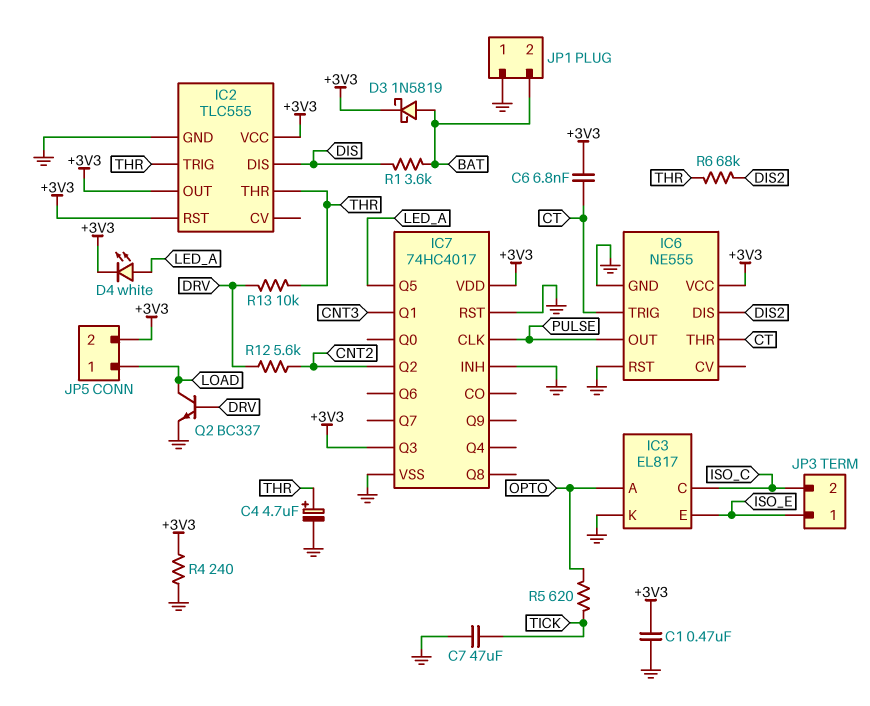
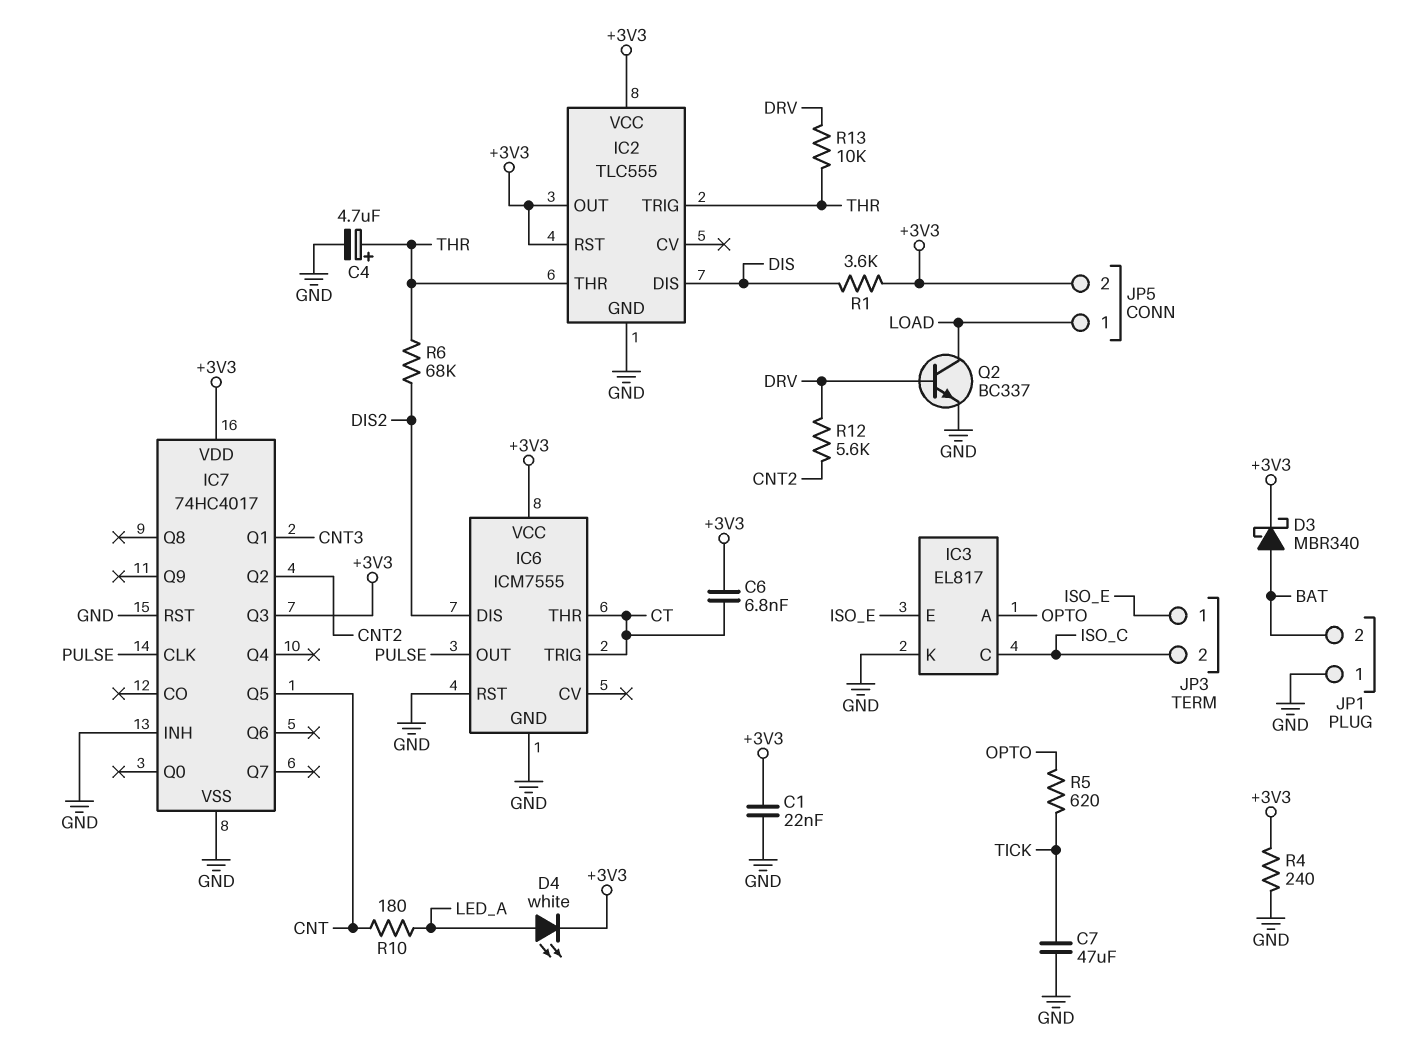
C1: 470nF (+3V3, GND) -> 22nF (+3V3, GND)
D3: schottky 1N5819 (A BAT, K +3V3) -> schottky MBR340 (A BAT, K +3V3)
IC6: NE555 -> ICM7555
IC7 pin Q5: LED_A -> CNT
R1: 3.6k (BAT, DIS) -> 3.6k (+3V3, DIS)
R10: none -> 180 (CNT, LED_A)

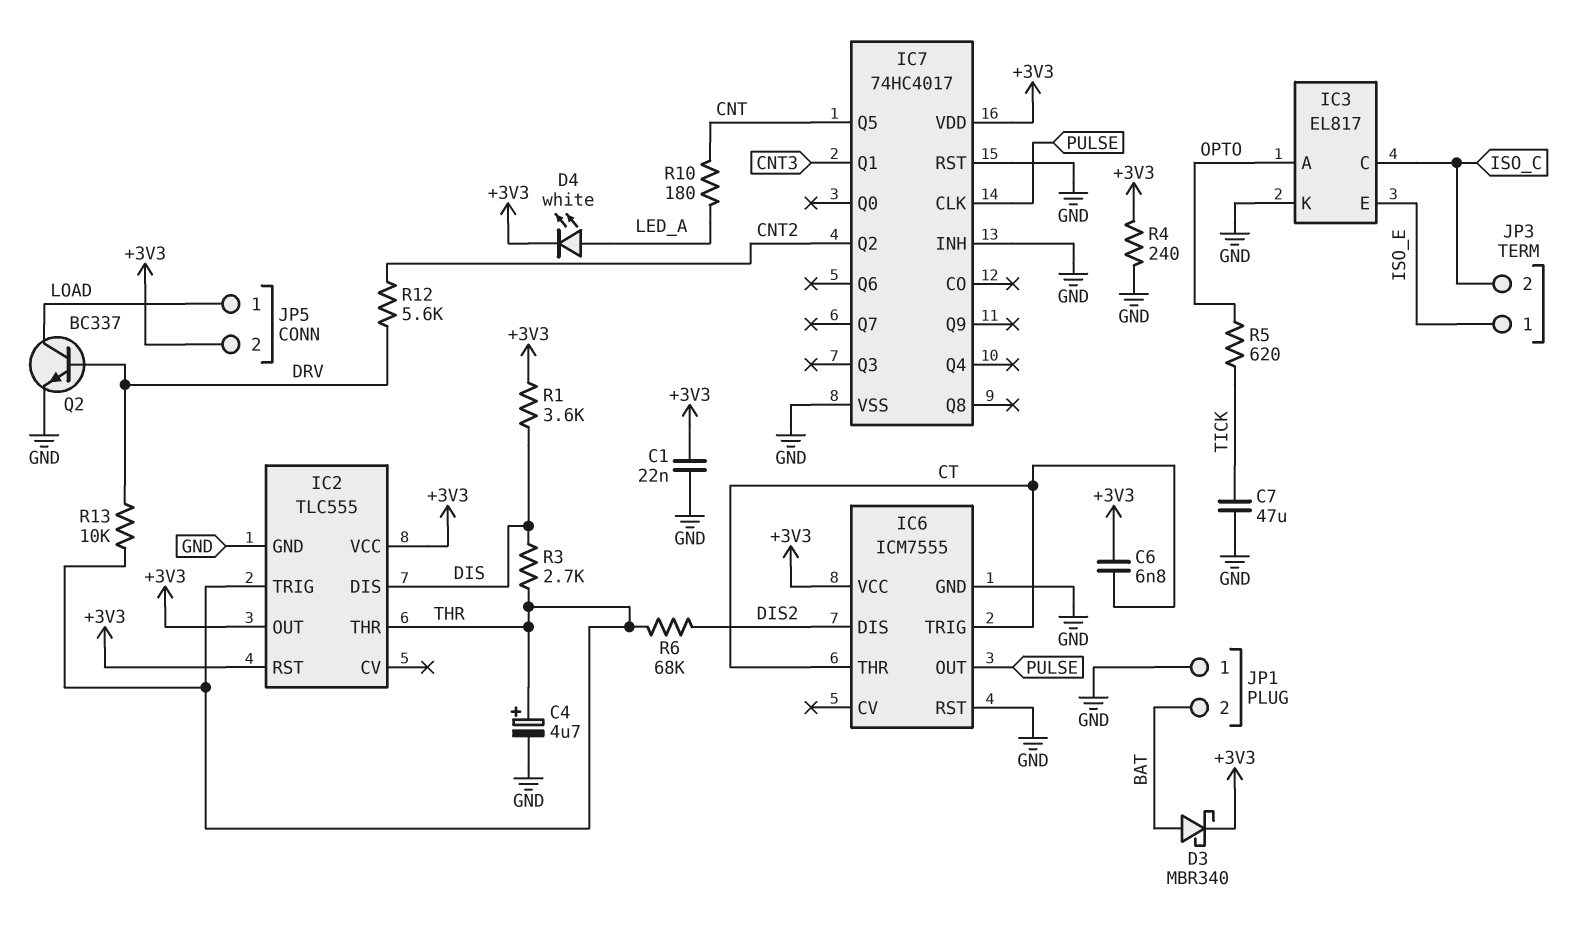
IC7 pin Q3: +3V3 -> none
R3: none -> 2.7k (DIS, THR)

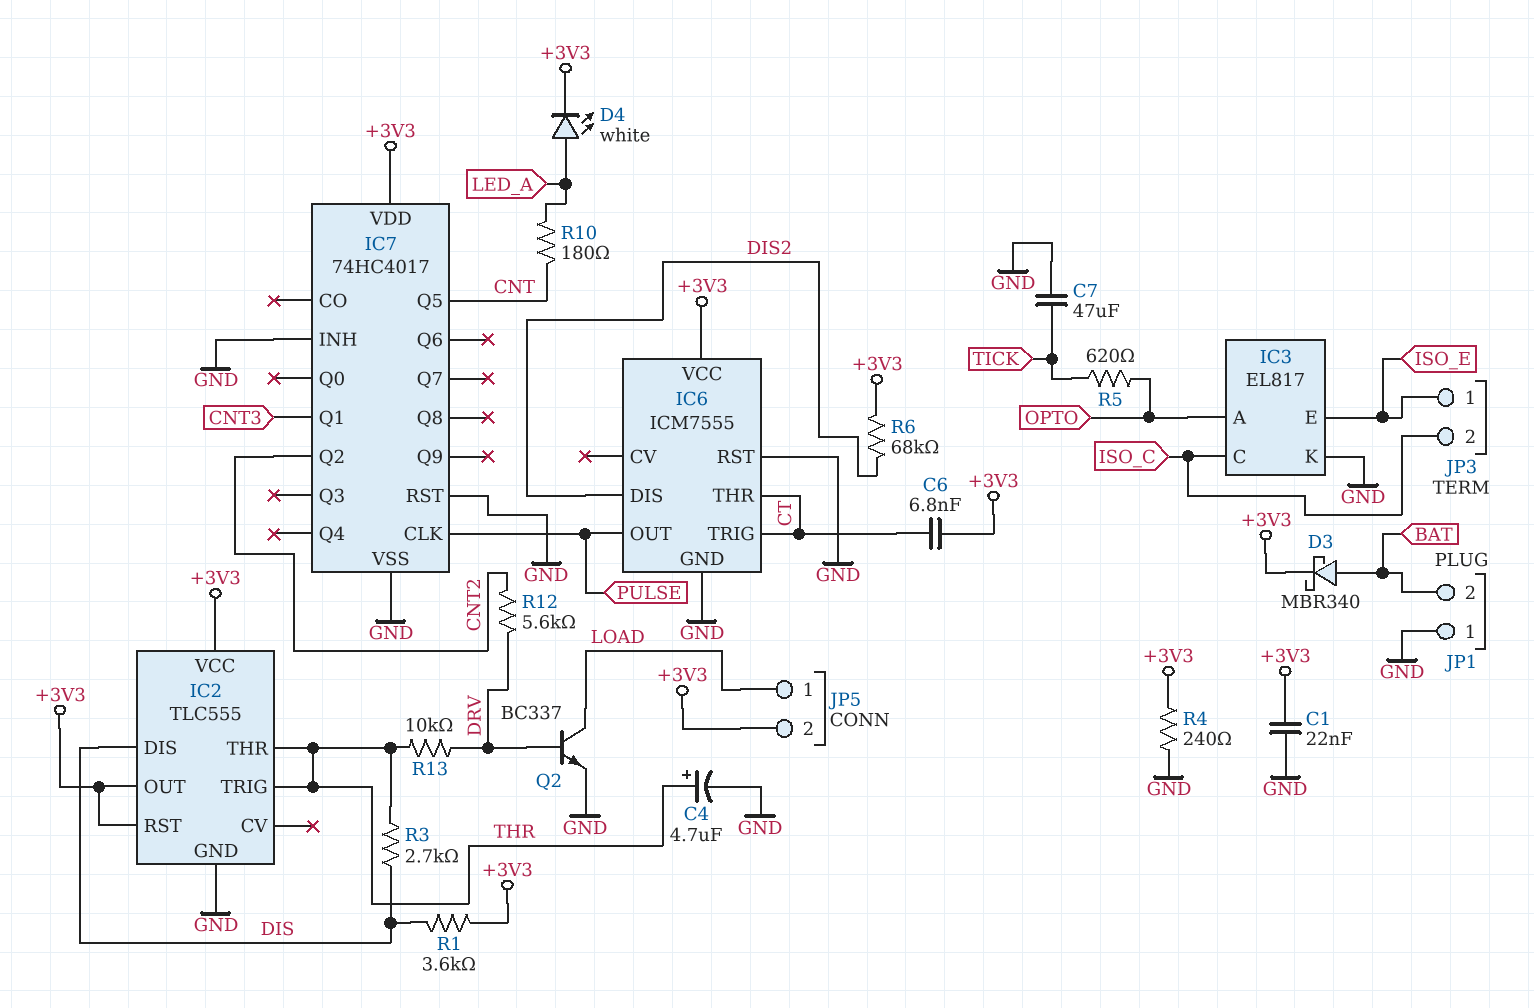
R6: 68k (DIS2, THR) -> 68k (+3V3, DIS2)

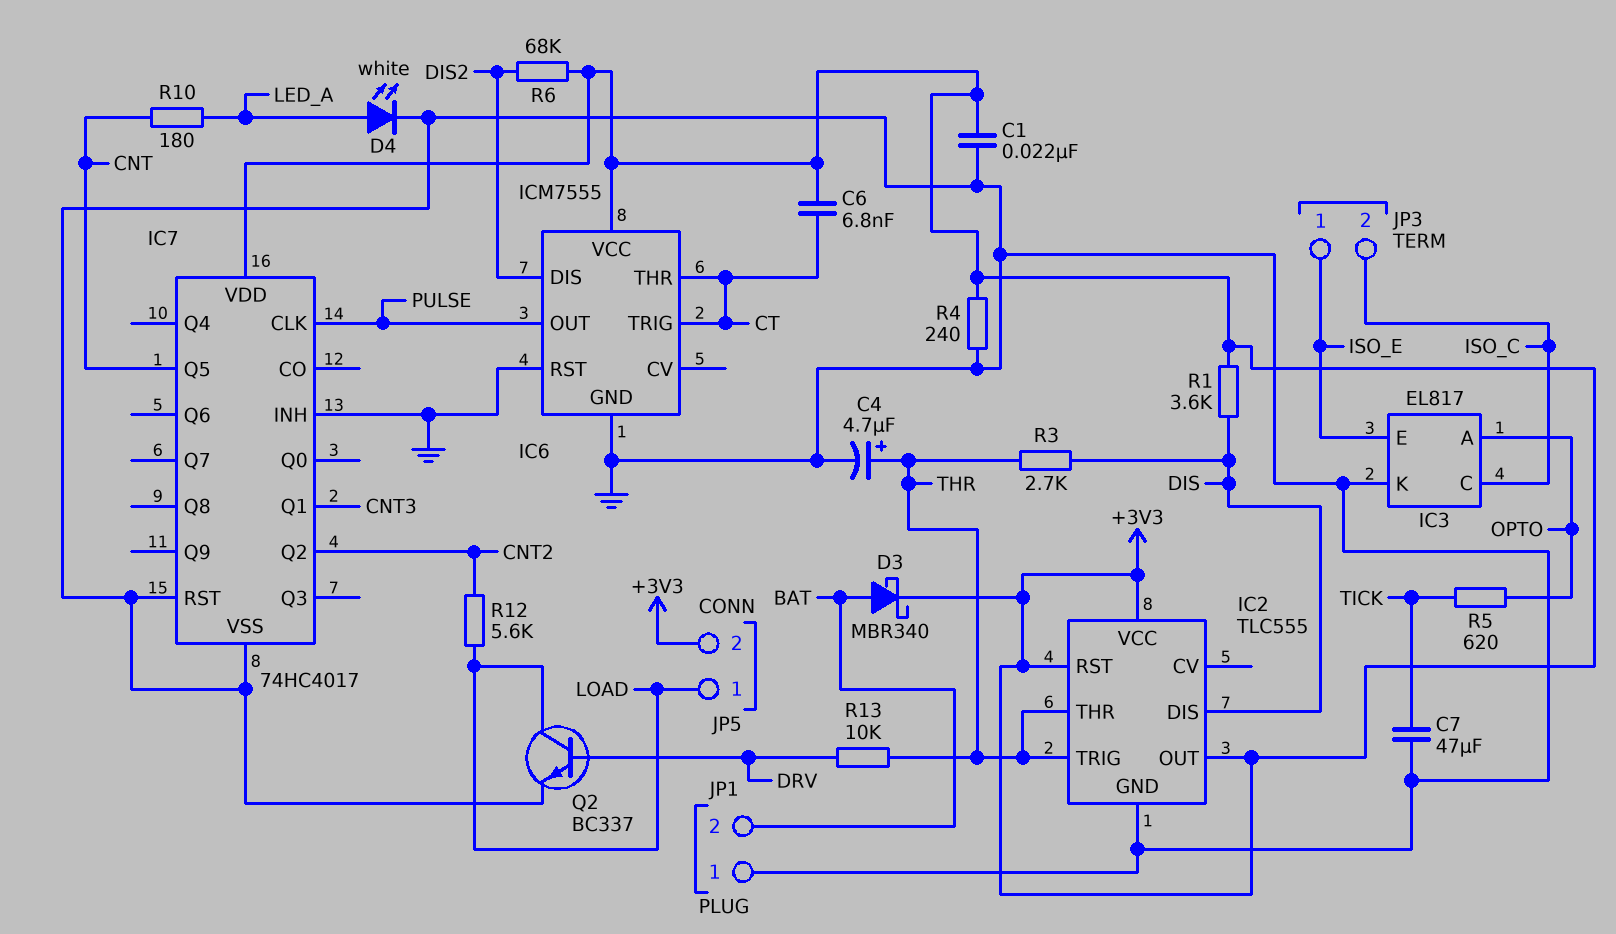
D4: LED white (A LED_A, K +3V3) -> LED white (A LED_A, K GND)
R12: 5.6k (CNT2, DRV) -> 5.6k (CNT2, LOAD)

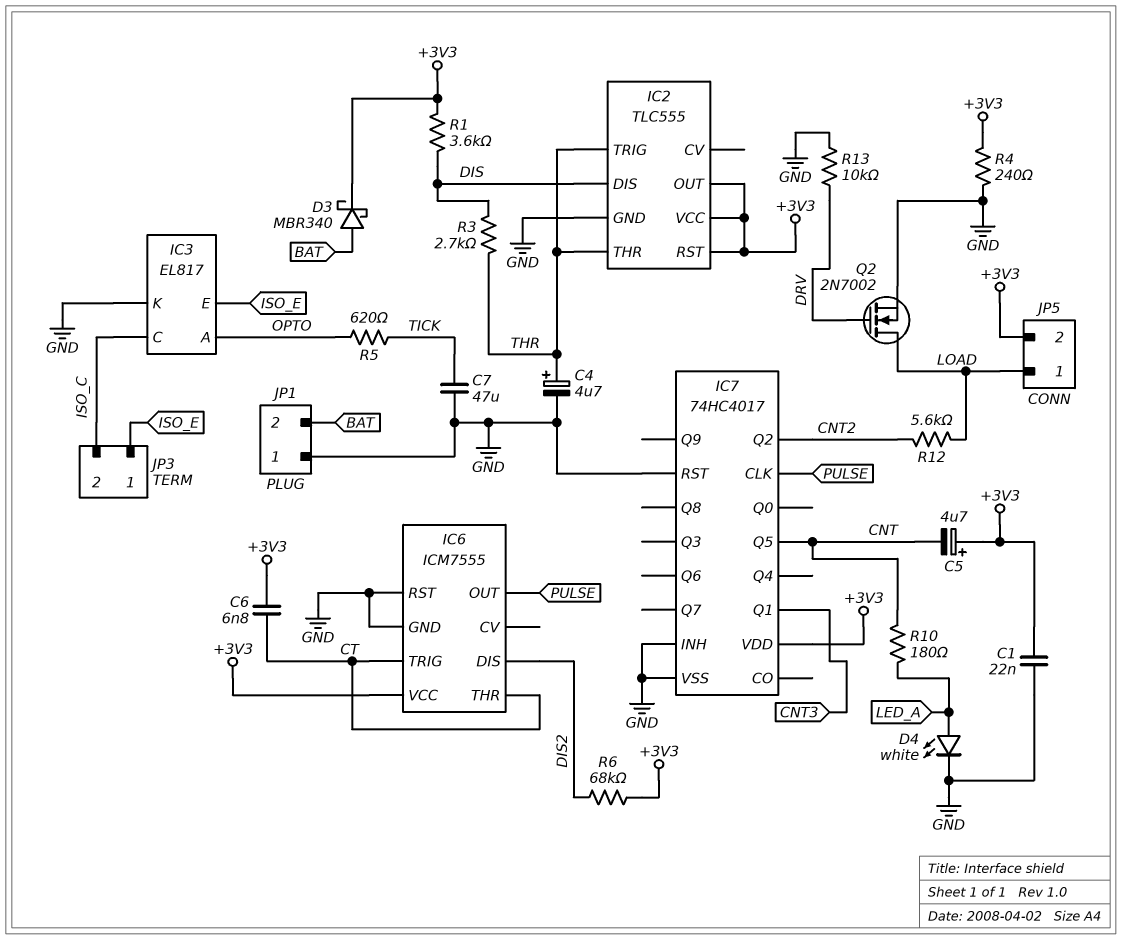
C5: none -> 4.7uF (plus +3V3, minus CNT)
Q2: NPN BC337 (B DRV, C LOAD, E GND) -> NMOS 2N7002 (G DRV, D LOAD, S GND)
R13: 10k (DRV, THR) -> 10k (DRV, GND)

